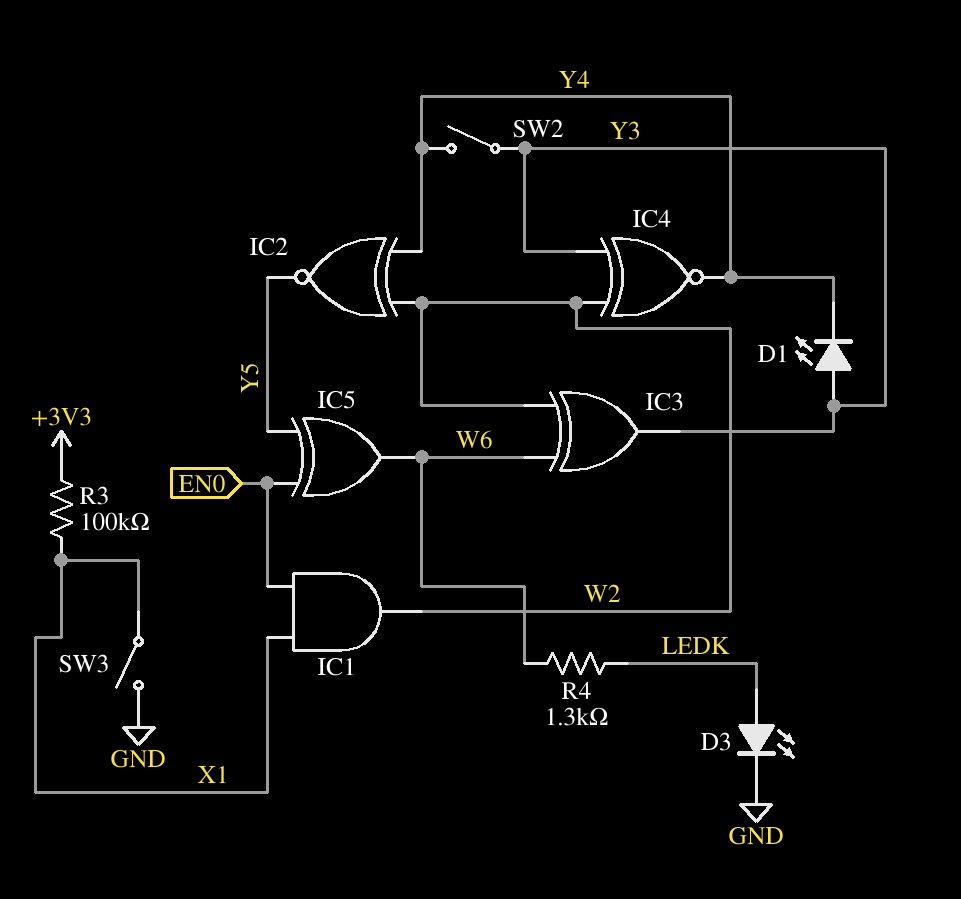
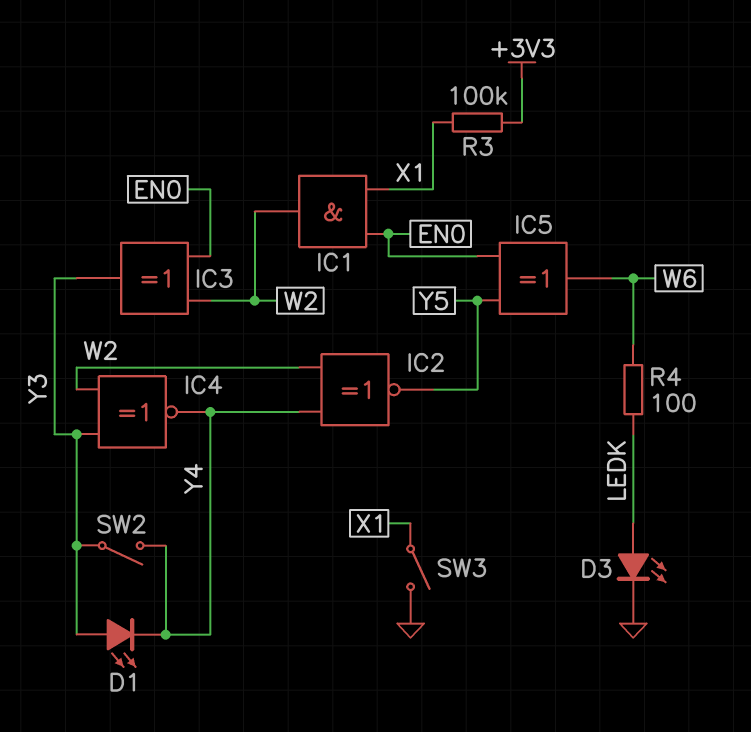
IC3: XOR (in W2, in W6, out Y3) -> XOR (in EN0, in W2, out Y3)
R4: 1.3k (LEDK, W6) -> 100 (LEDK, W6)

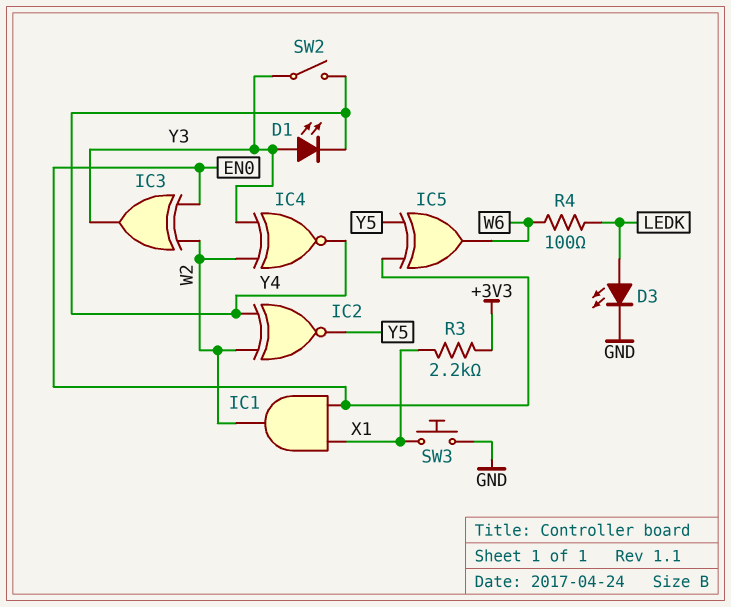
R3: 100k (+3V3, X1) -> 2.2k (+3V3, X1)
SW3: switch (GND, X1) -> button (GND, X1)

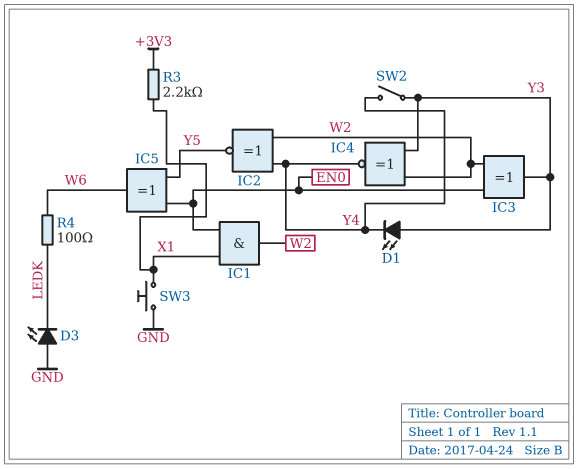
D3: LED (A LEDK, K GND) -> LED (A GND, K LEDK)

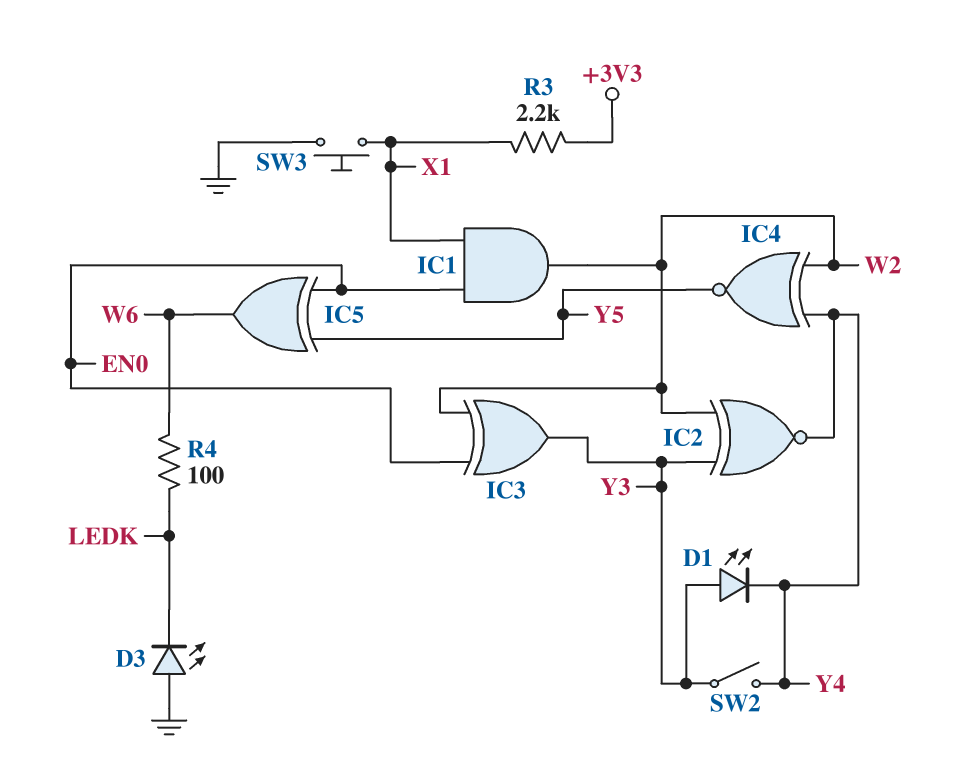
IC2: XNOR (in W2, in Y4, out Y5) -> XNOR (in W2, in Y3, out Y4)
IC4: XNOR (in W2, in Y3, out Y4) -> XNOR (in W2, in Y4, out Y5)

